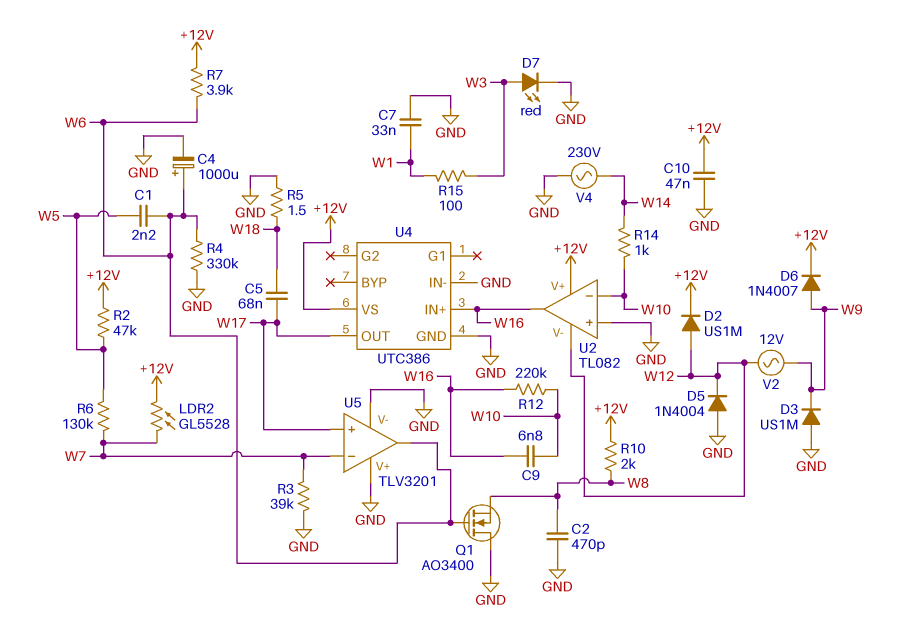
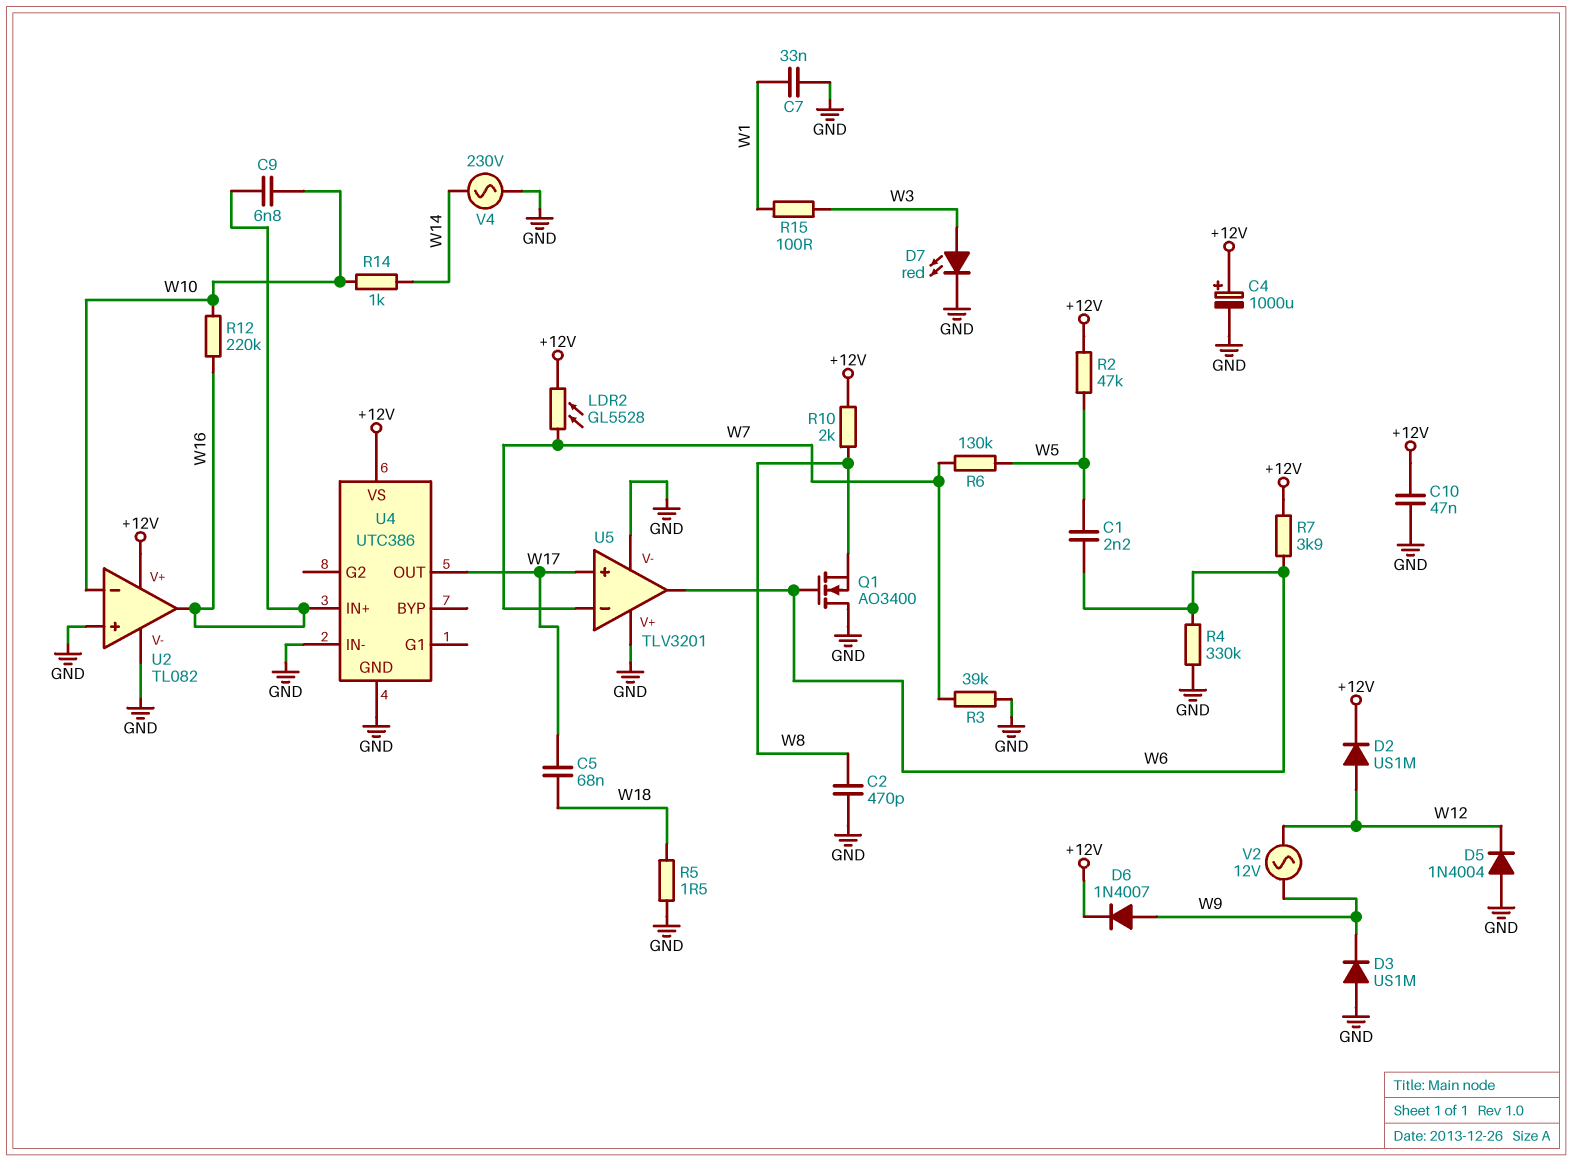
C4: 1000uF (plus W6, minus GND) -> 1000uF (plus +12V, minus GND)
U2 pin V-: W12 -> GND

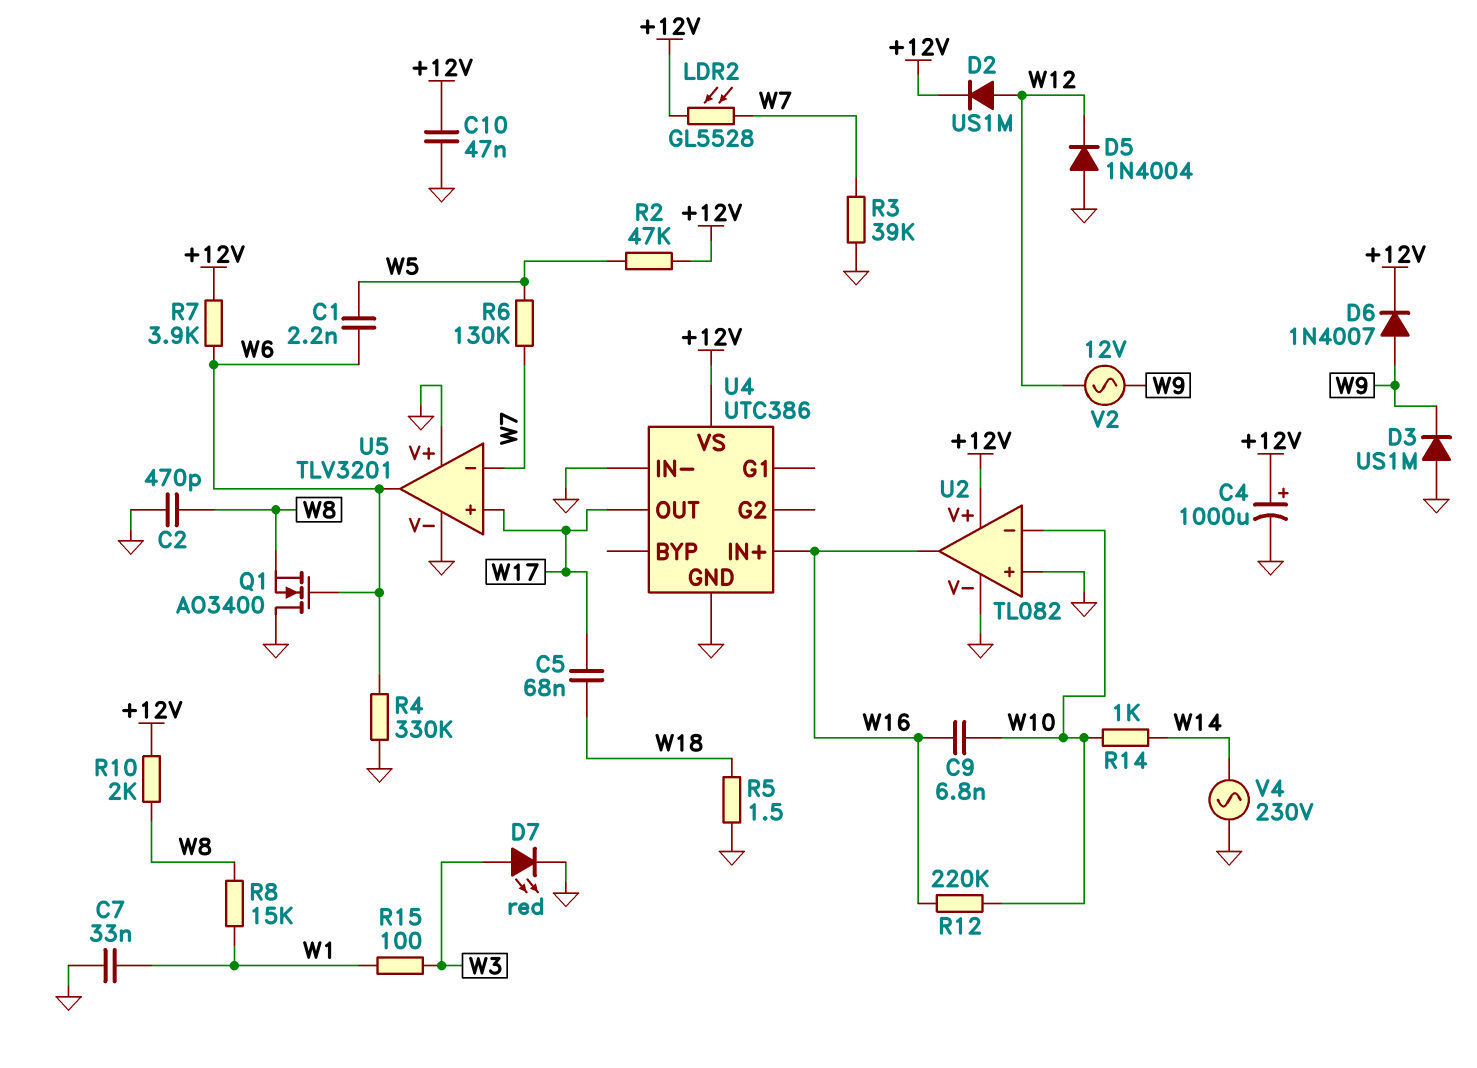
R8: none -> 15k (W1, W8)

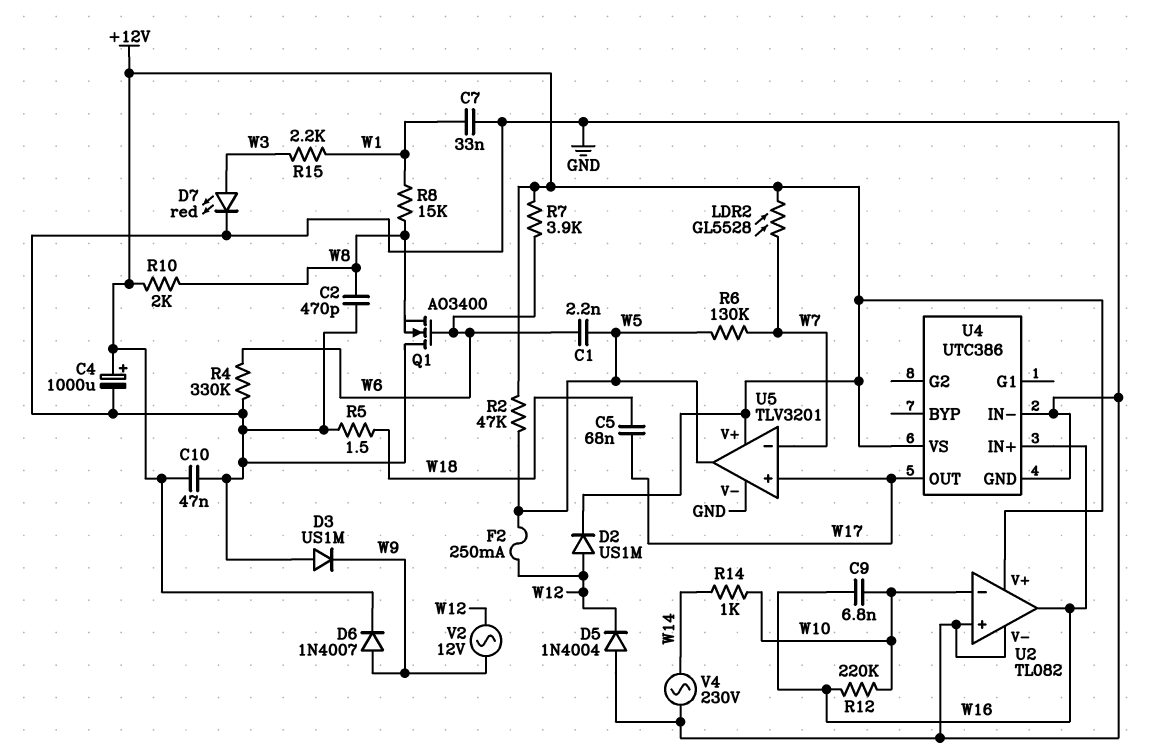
F2: none -> 250mA (W5, W12)
R3: 39k (GND, W7) -> none
R15: 100 (W1, W3) -> 2.2k (W1, W3)
U5 pin V+: GND -> +12V
U5 pin out: W6 -> W5

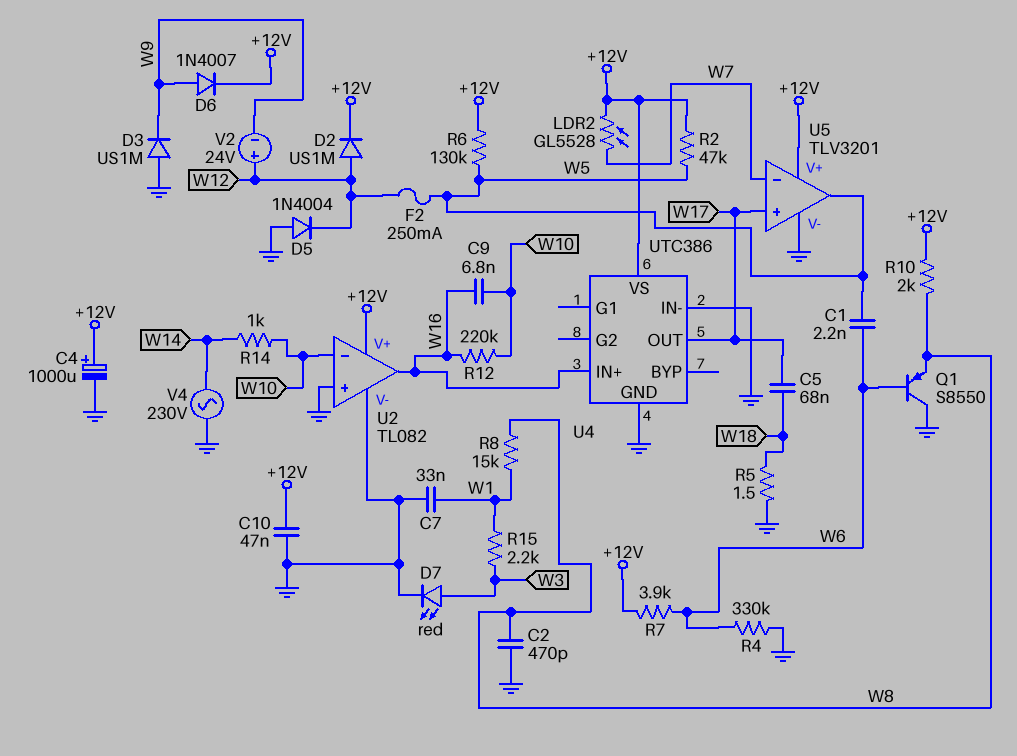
Q1: NMOS AO3400 (G W6, D GND, S W8) -> PNP S8550 (B W6, C GND, E W8)
R6: 130k (W5, W7) -> 130k (+12V, W5)
V2: AC 12V (W9, W12) -> 24V (plus W12, minus W9)

